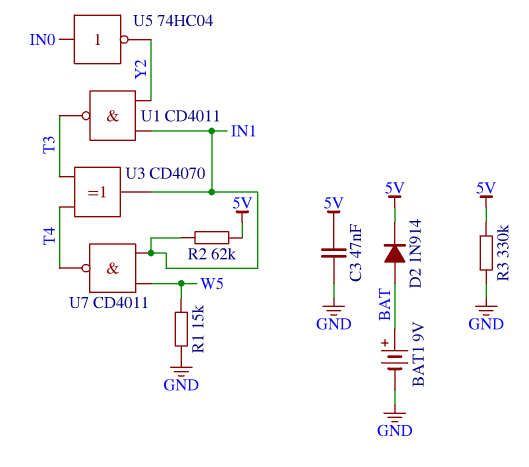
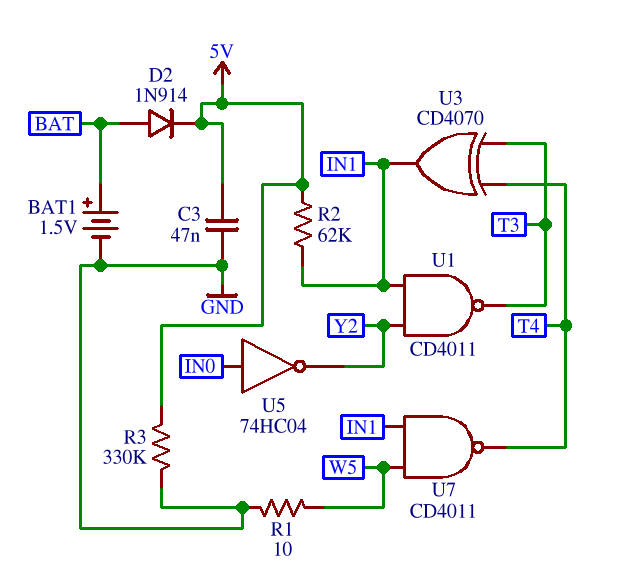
BAT1: 9V (plus BAT, minus GND) -> 1.5V (plus BAT, minus GND)
R1: 15k (GND, W5) -> 10 (GND, W5)

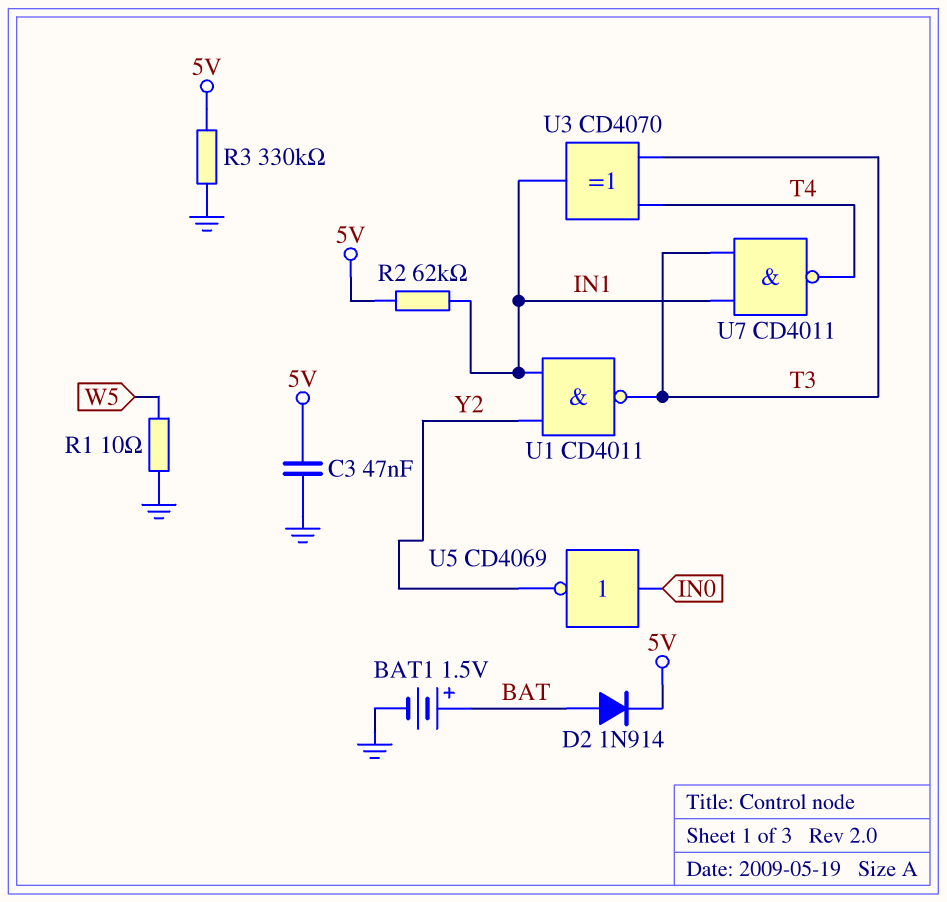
U5: NOT 74HC04 (in IN0, out Y2) -> NOT CD4069 (in IN0, out Y2)
U7: NAND CD4011 (in IN1, in W5, out T4) -> NAND CD4011 (in IN1, in T3, out T4)

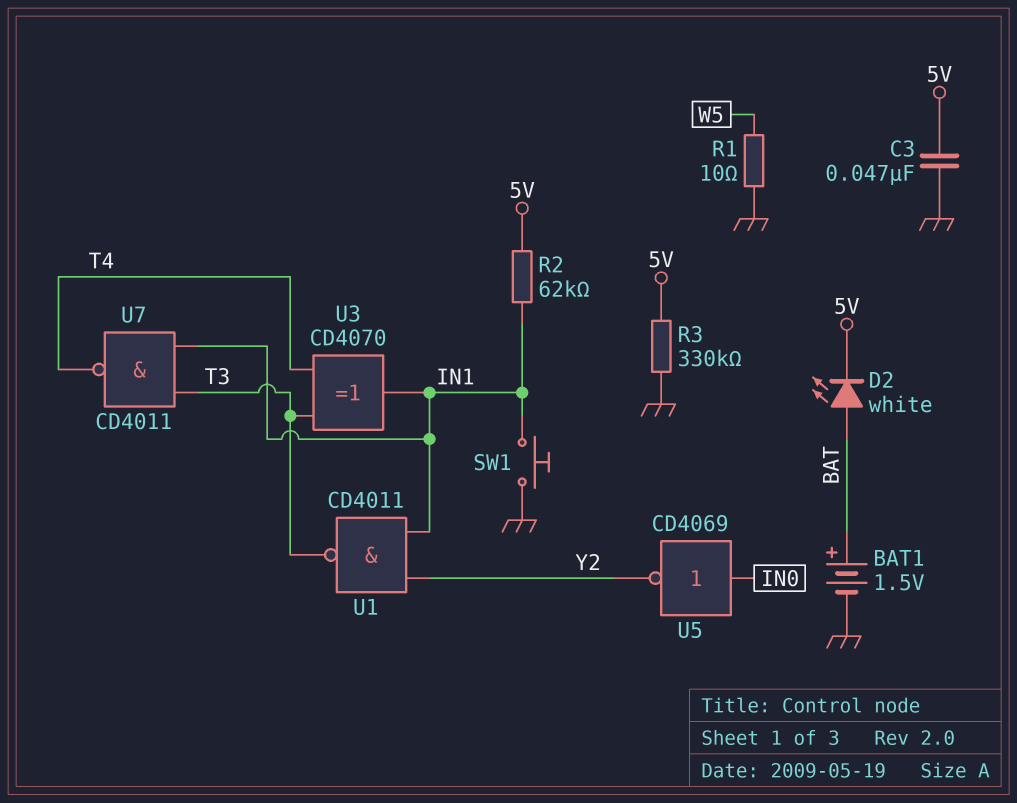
D2: diode 1N914 (A BAT, K 5V) -> LED white (A BAT, K 5V)
SW1: none -> button (GND, IN1)

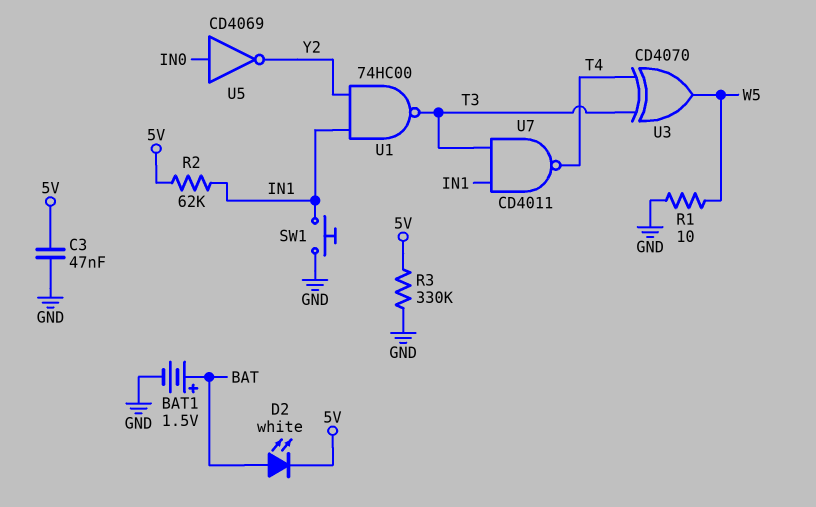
U1: NAND CD4011 (in IN1, in Y2, out T3) -> NAND 74HC00 (in IN1, in Y2, out T3)
U3: XOR CD4070 (in T3, in T4, out IN1) -> XOR CD4070 (in T3, in T4, out W5)

